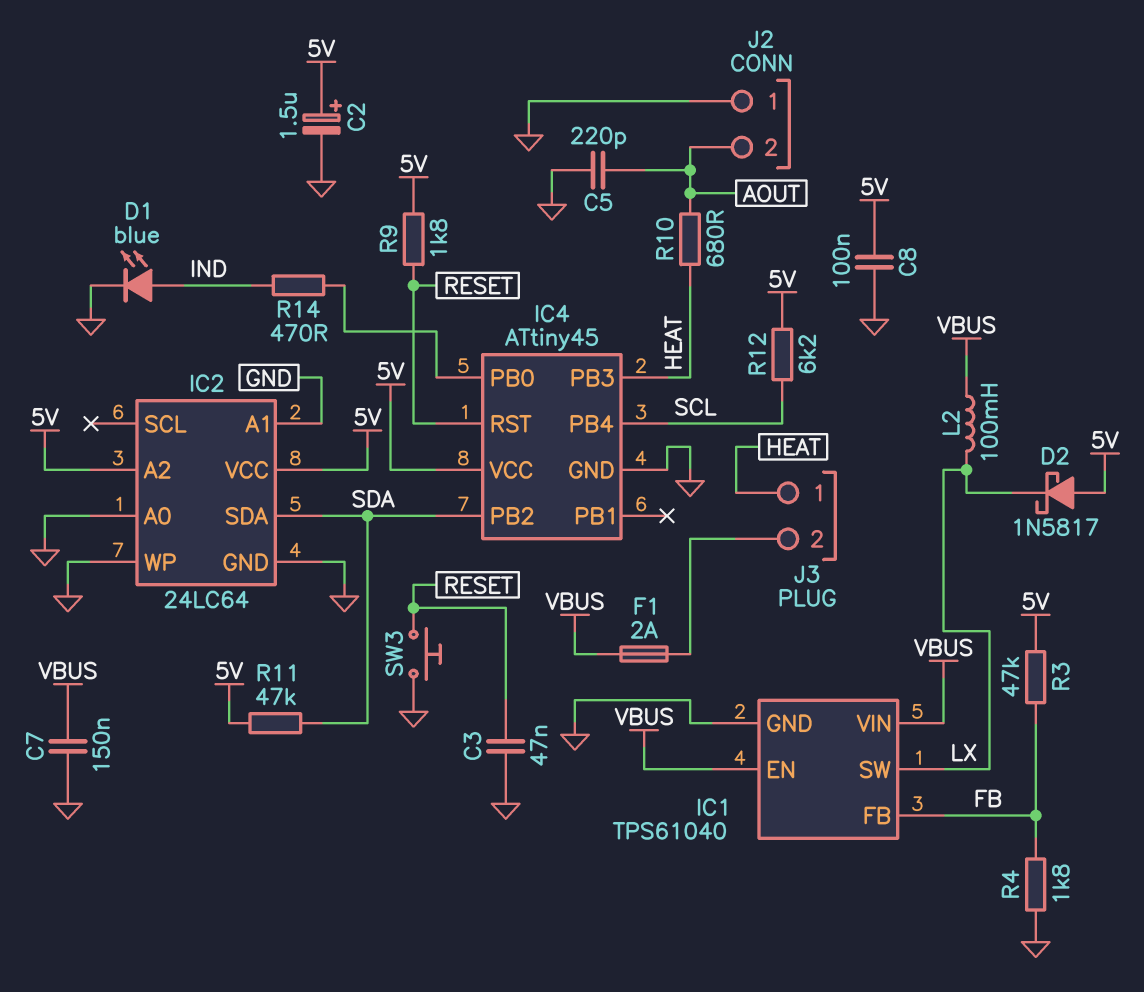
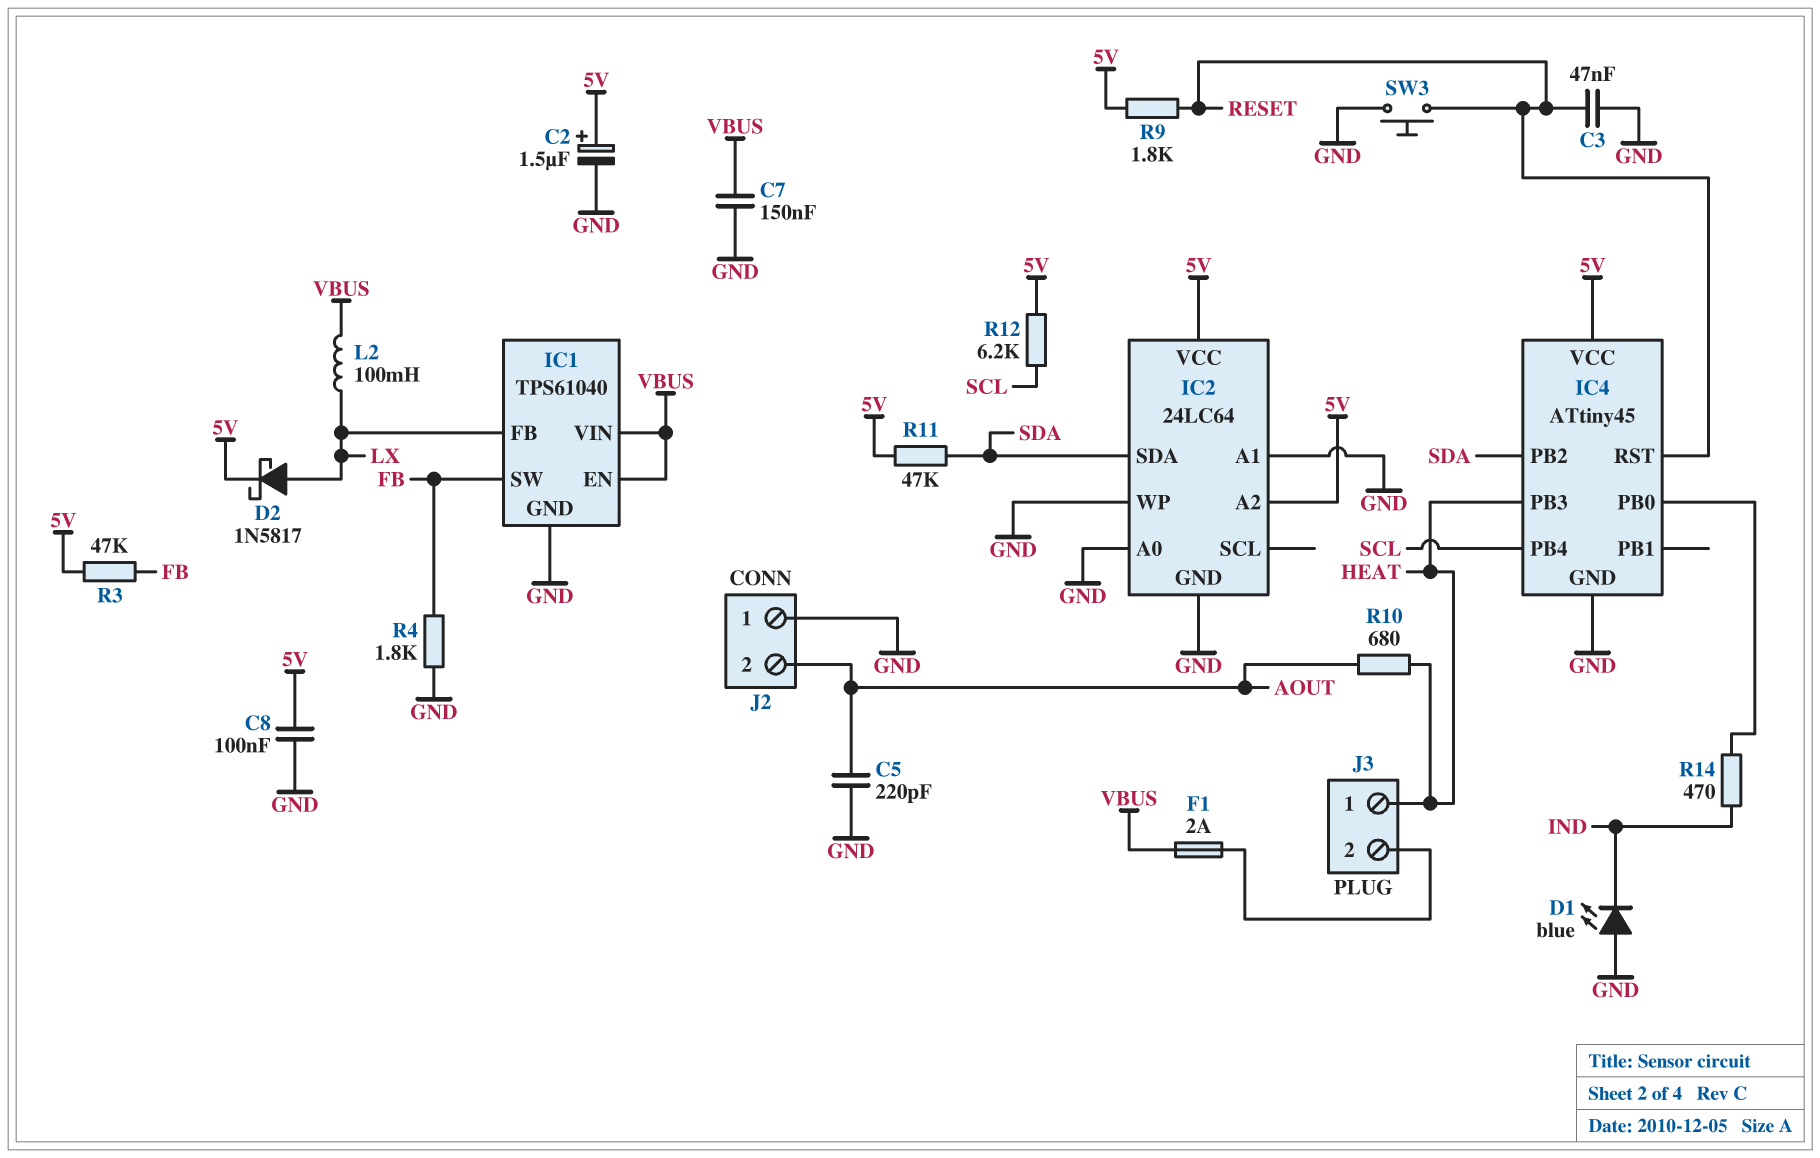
D1: LED blue (A IND, K GND) -> LED blue (A GND, K IND)
D2: schottky 1N5817 (A 5V, K LX) -> schottky 1N5817 (A LX, K 5V)
IC1 pin FB: FB -> LX
IC1 pin SW: LX -> FB

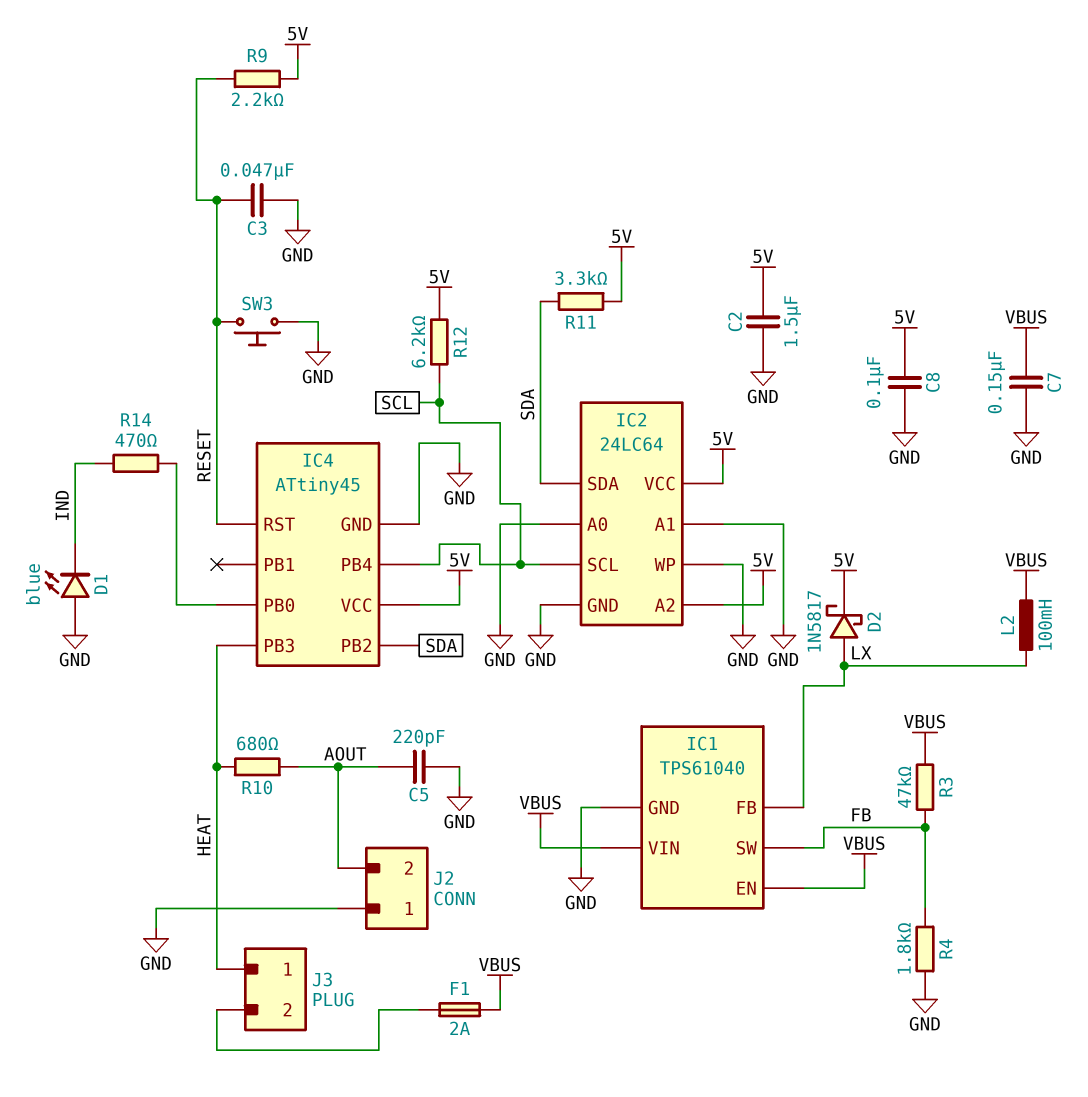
C2: 1.5uF (plus 5V, minus GND) -> 1.5uF (5V, GND)
IC2 pin SCL: none -> SCL
R3: 47k (5V, FB) -> 47k (FB, VBUS)
R9: 1.8k (5V, RESET) -> 2.2k (5V, RESET)
R11: 47k (5V, SDA) -> 3.3k (5V, SDA)

